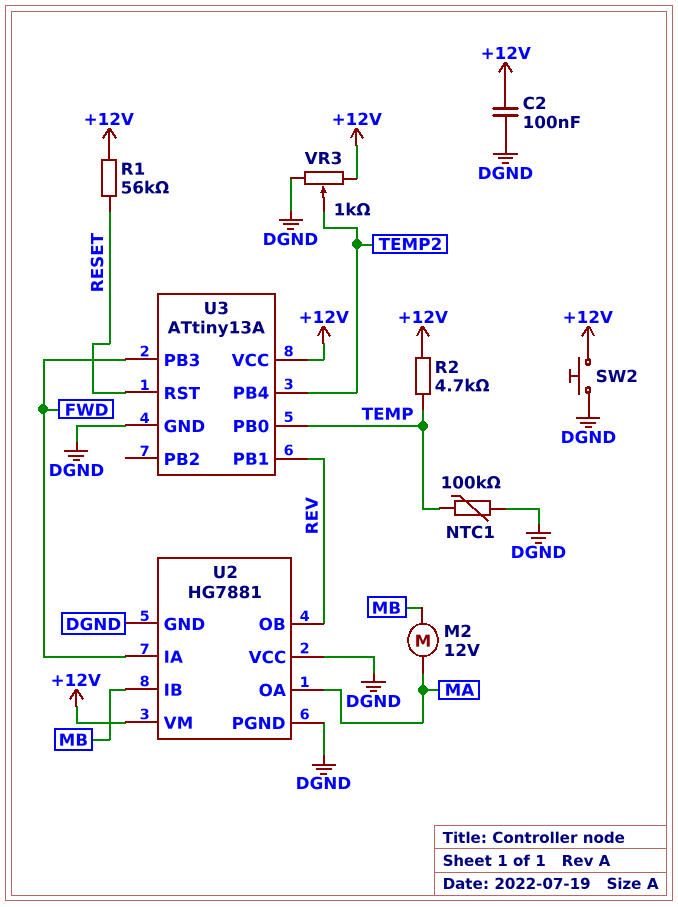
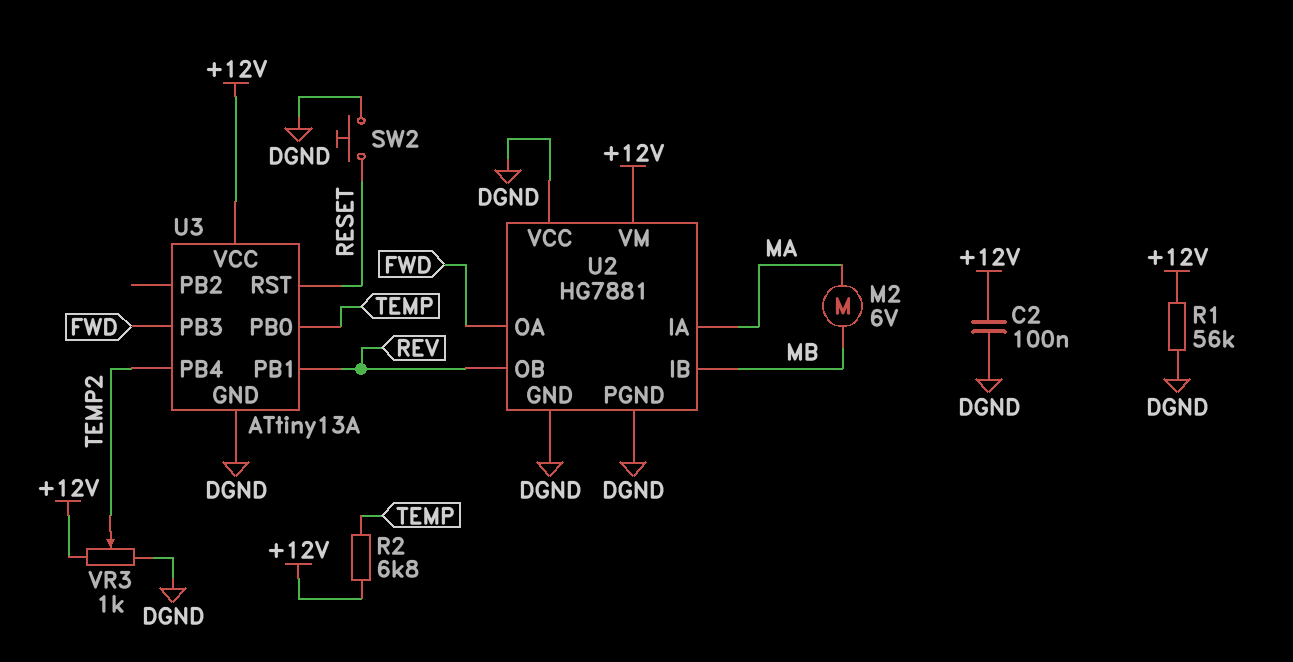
M2: motor 12V (MA, MB) -> motor 6V (MA, MB)
NTC1: 100k (DGND, TEMP) -> none
R1: 56k (+12V, RESET) -> 56k (+12V, DGND)
R2: 4.7k (+12V, TEMP) -> 6.8k (+12V, TEMP)
SW2: button (+12V, DGND) -> button (DGND, RESET)
U2 pin IA: FWD -> MA
U2 pin OA: MA -> FWD

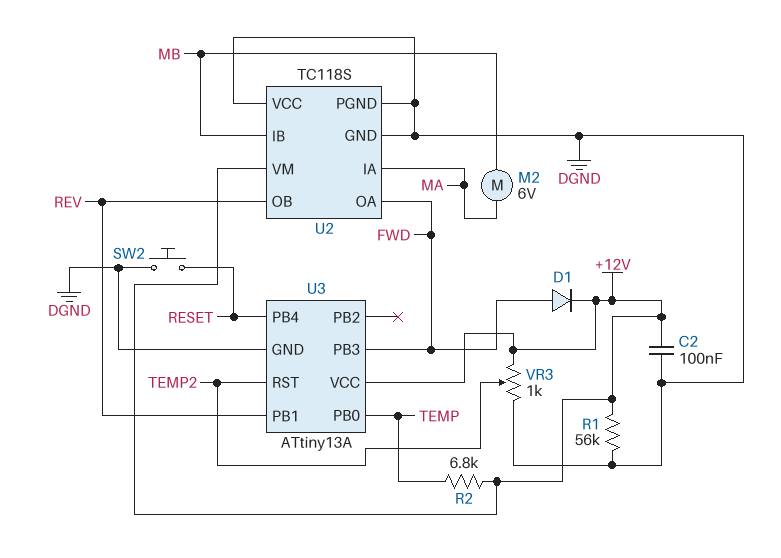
D1: none -> diode (A FWD, K +12V)
U2: HG7881 -> TC118S
U3 pin PB4: TEMP2 -> RESET
U3 pin RST: RESET -> TEMP2

